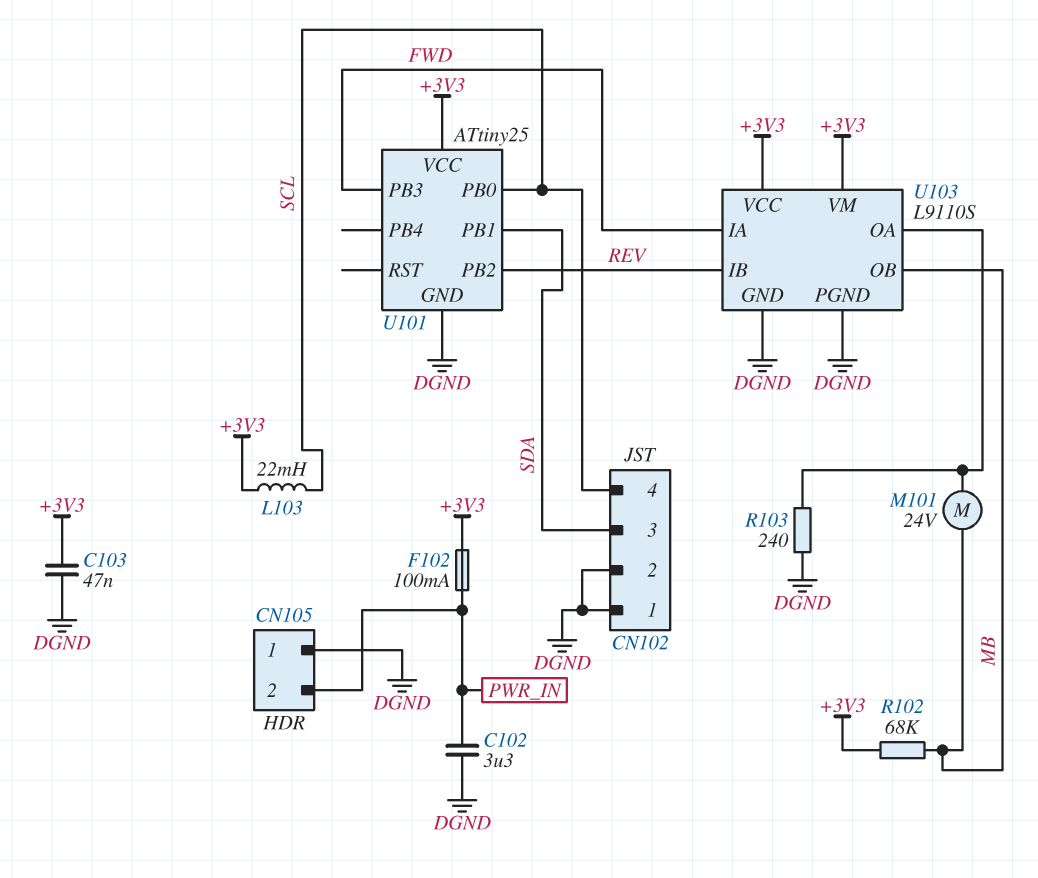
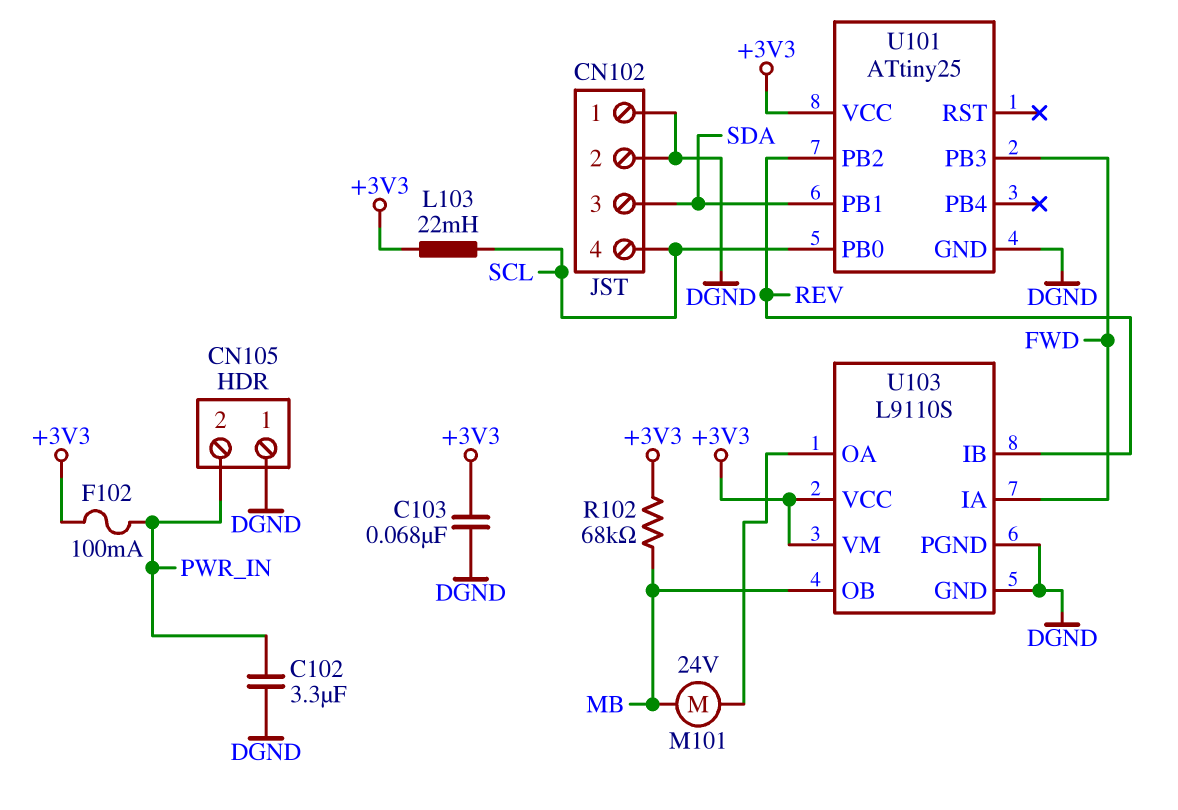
C103: 47nF (+3V3, DGND) -> 68nF (+3V3, DGND)
R103: 240 (DGND, U103/OA) -> none

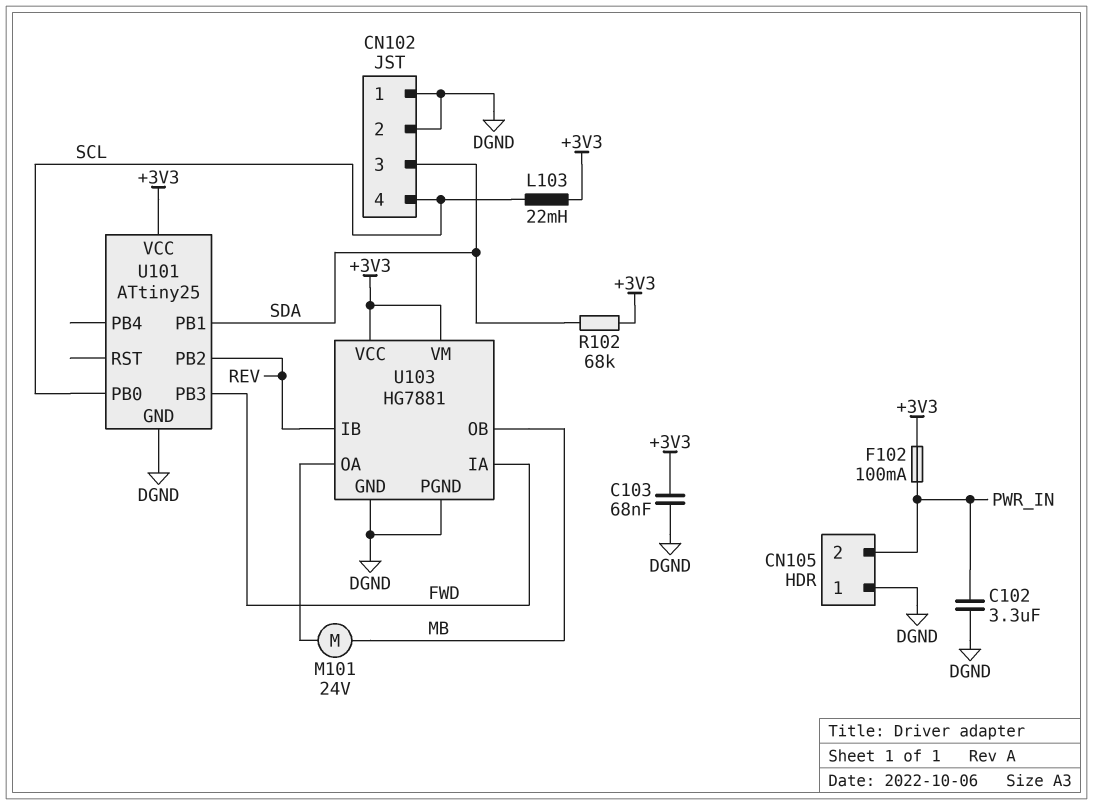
R102: 68k (+3V3, MB) -> 68k (+3V3, SDA)
U103: L9110S -> HG7881

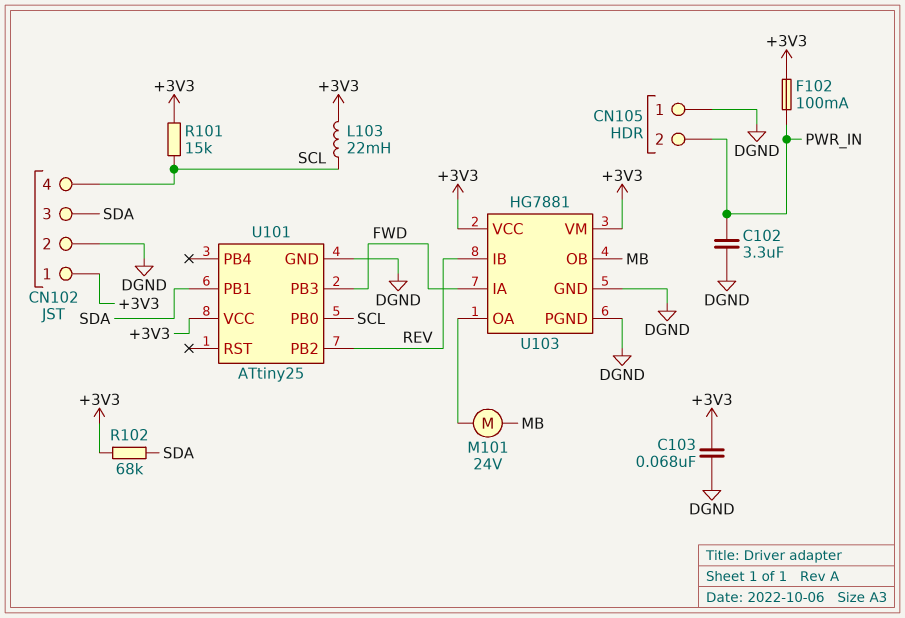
CN102 pin 1: DGND -> +3V3
R101: none -> 15k (+3V3, SCL)

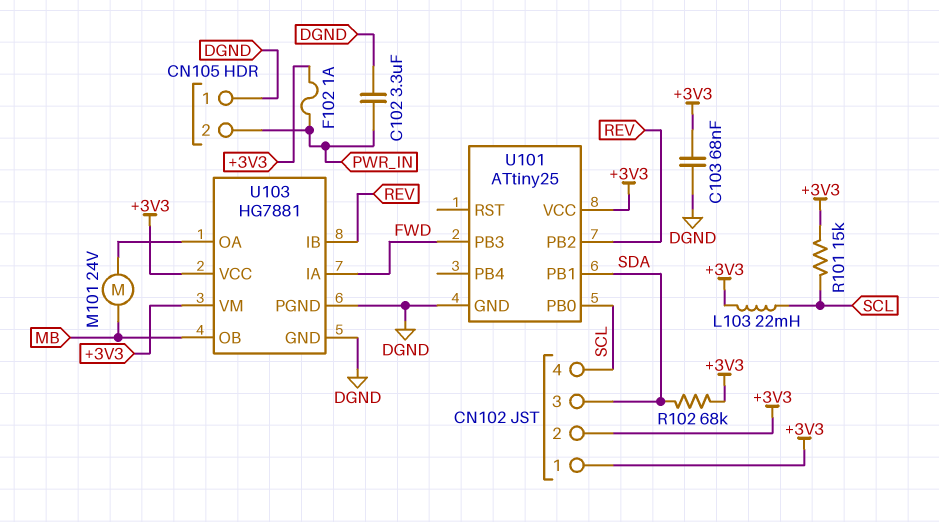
CN102 pin 2: DGND -> +3V3
F102: 100mA (+3V3, PWR_IN) -> 1A (+3V3, PWR_IN)

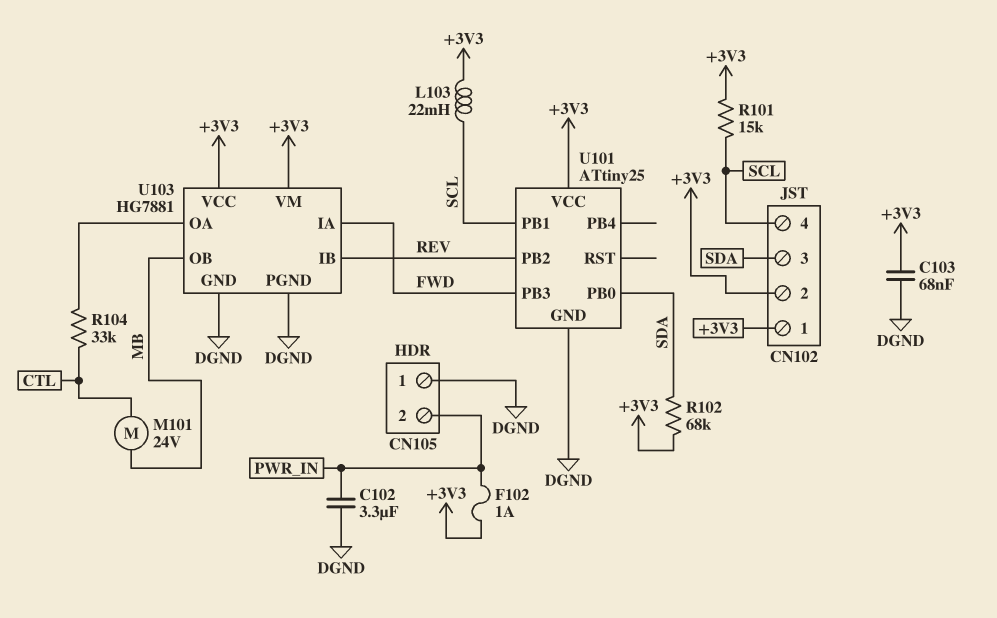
M101: motor 24V (MB, U103/OA) -> motor 24V (CTL, MB)
R104: none -> 33k (CTL, U103/OA)
U101 pin PB0: SCL -> SDA
U101 pin PB1: SDA -> SCL

